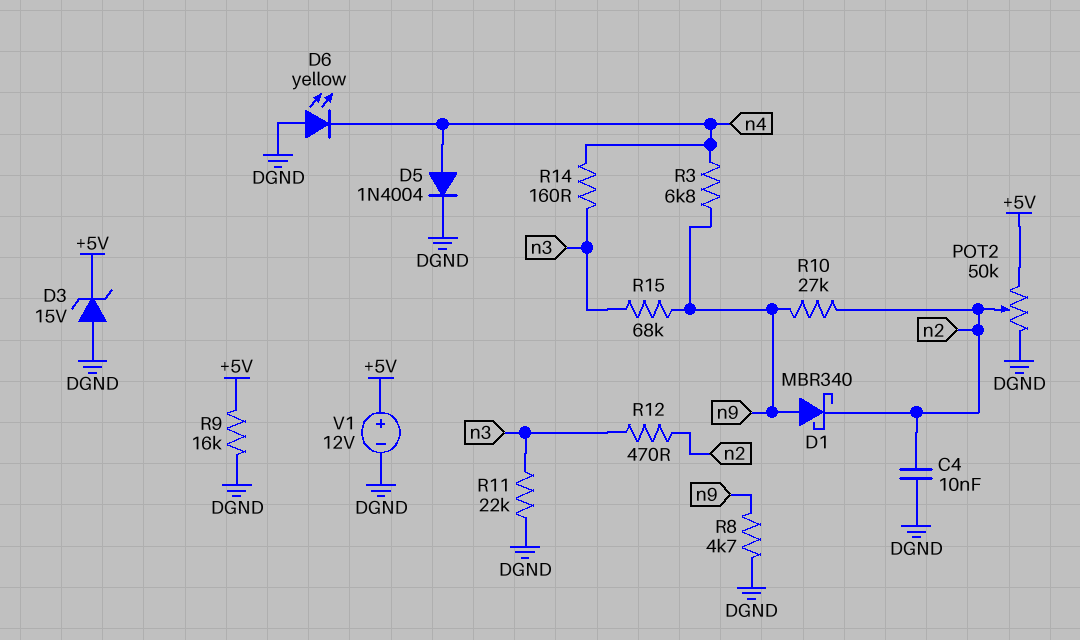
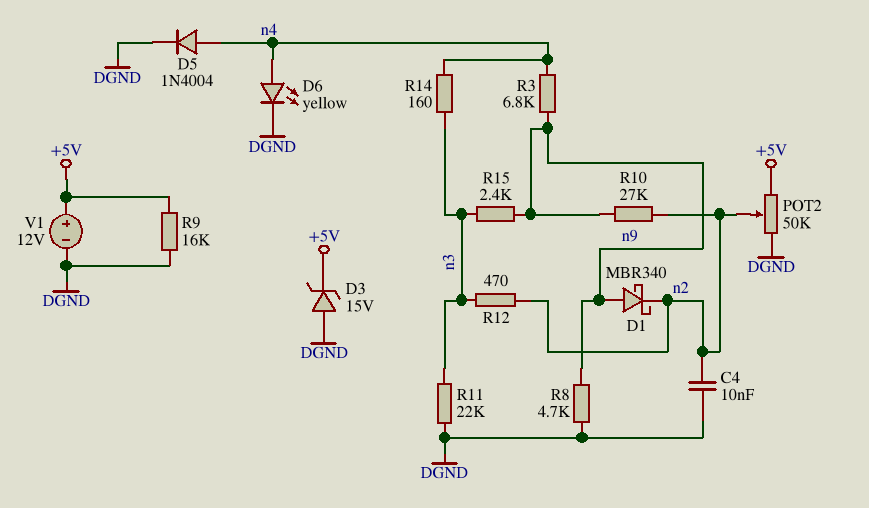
D6: LED yellow (A DGND, K n4) -> LED yellow (A n4, K DGND)
R15: 68k (n3, n9) -> 2.4k (n3, n9)

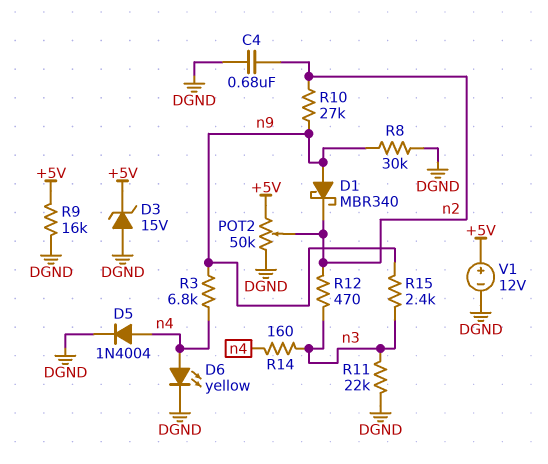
C4: 10nF (DGND, n2) -> 680nF (DGND, n2)
R8: 4.7k (DGND, n9) -> 30k (DGND, n9)

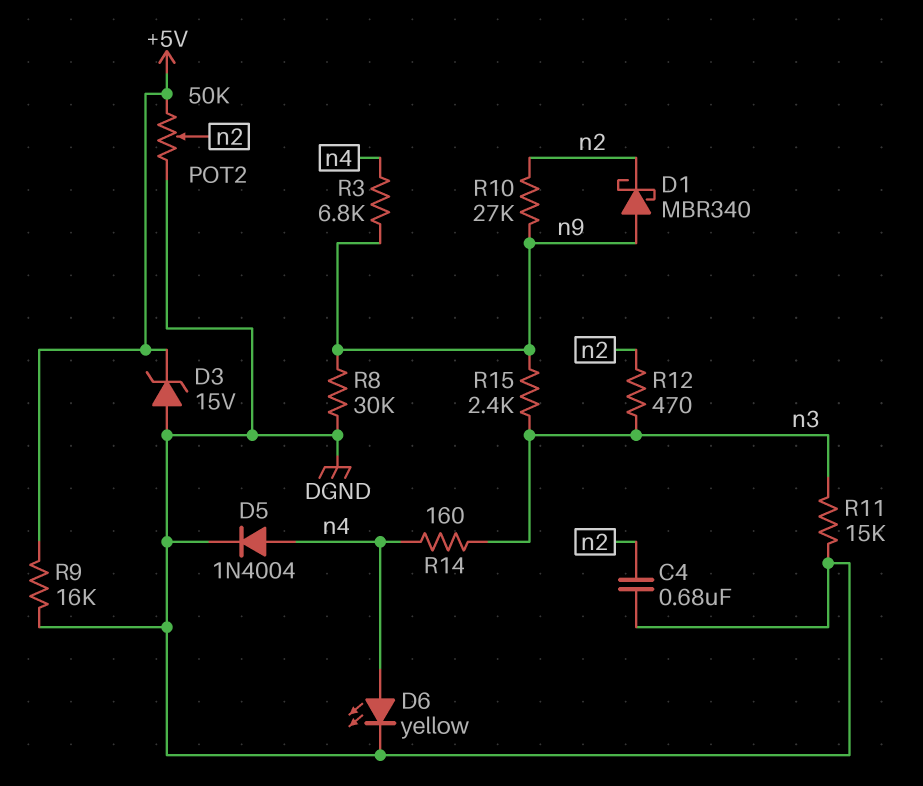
R11: 22k (DGND, n3) -> 15k (DGND, n3)
V1: 12V (plus +5V, minus DGND) -> none

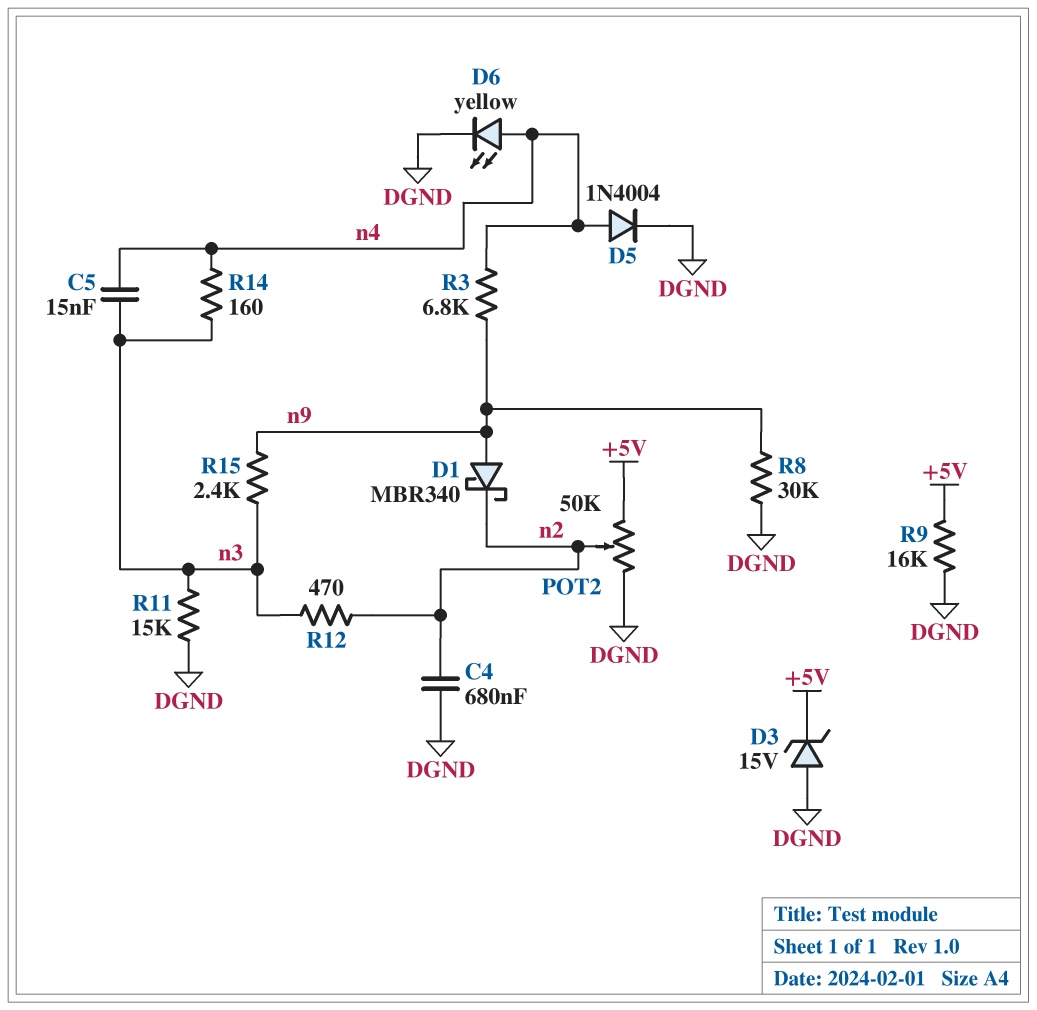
C5: none -> 15nF (n3, n4)
R10: 27k (n2, n9) -> none

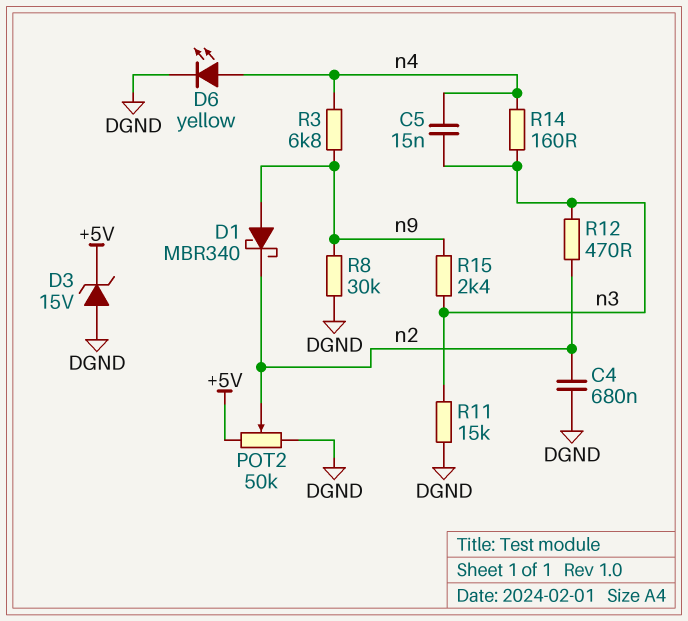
D5: diode 1N4004 (A n4, K DGND) -> none
R9: 16k (+5V, DGND) -> none

